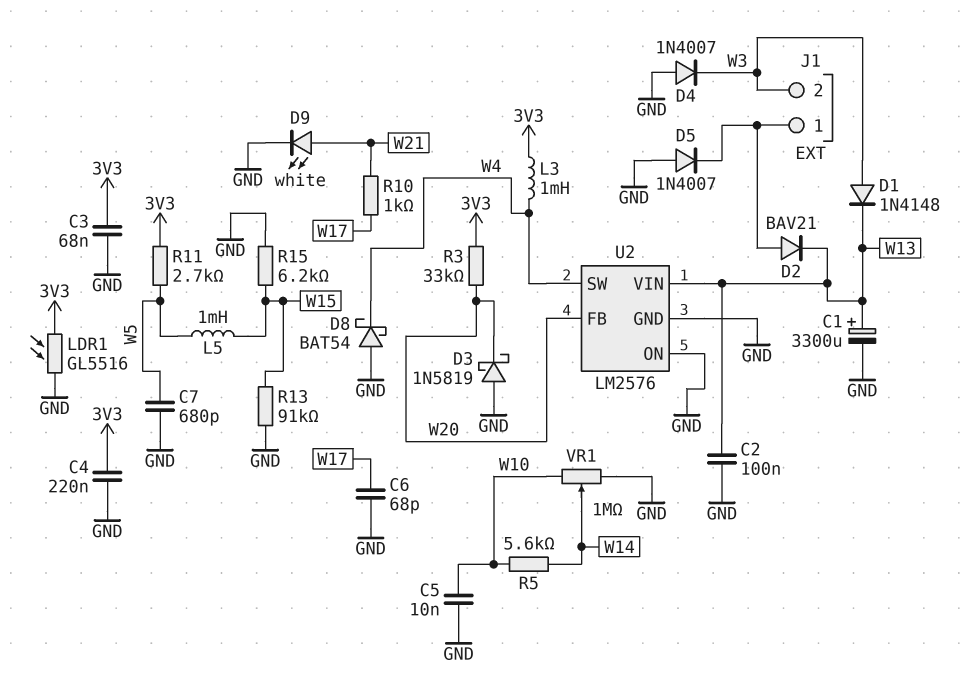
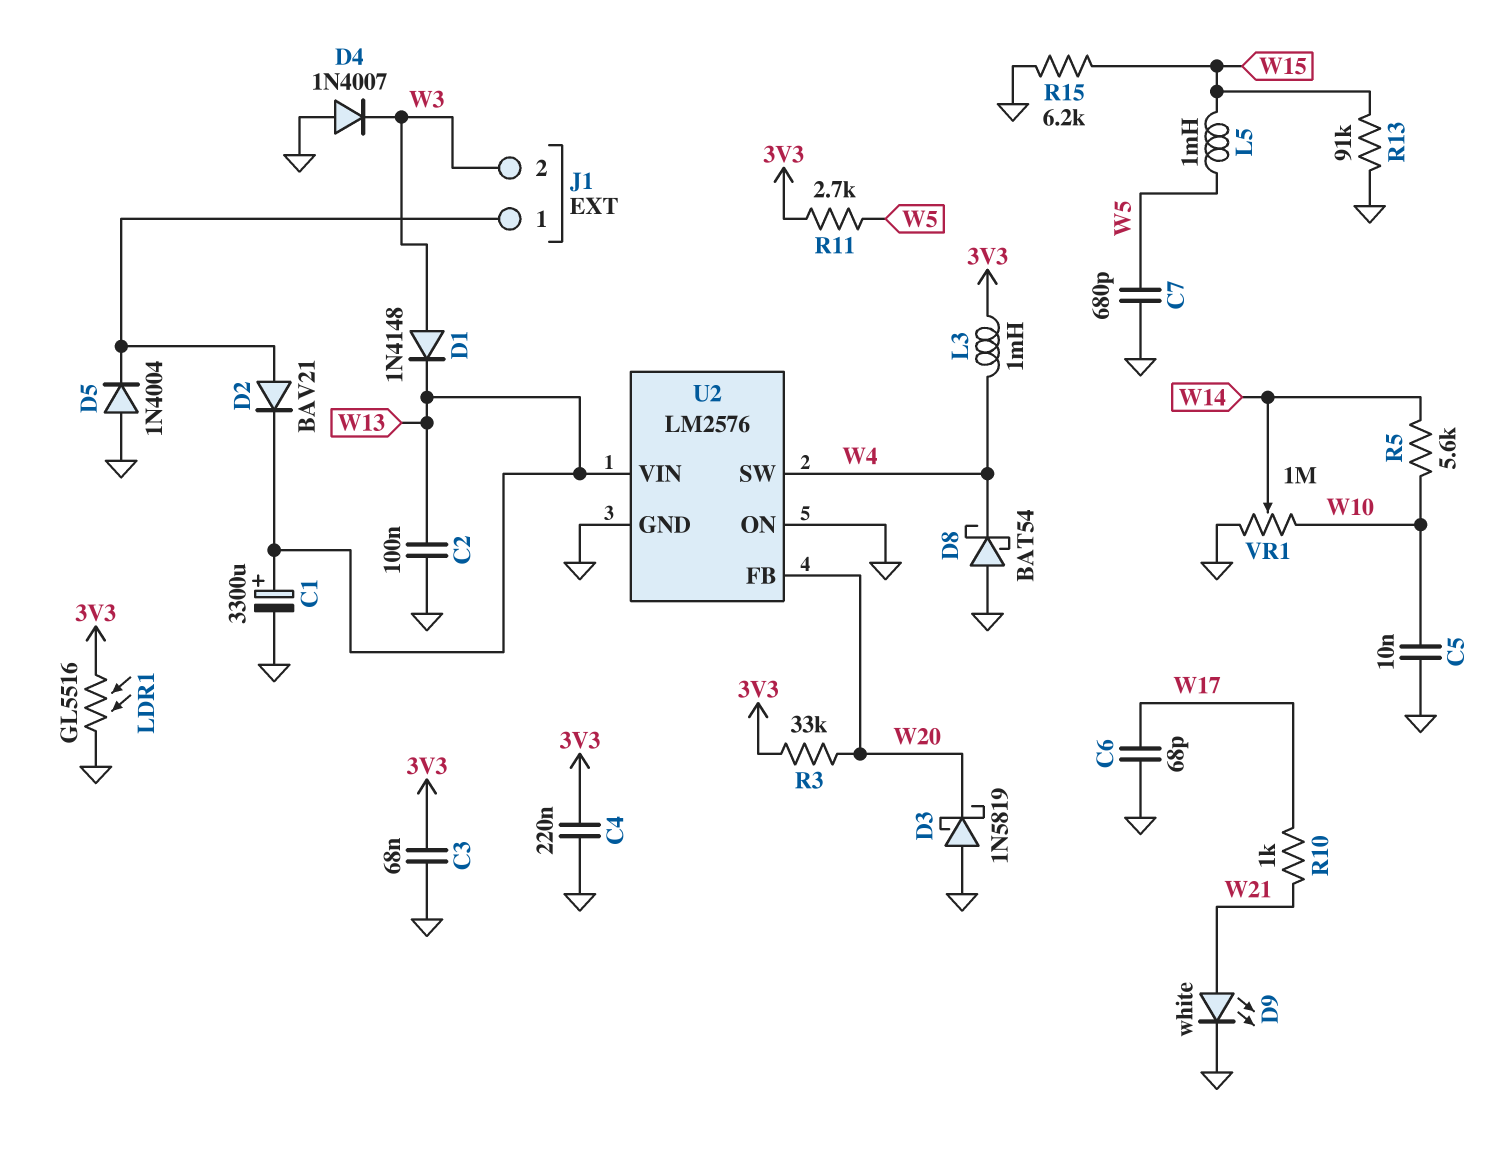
D5: diode 1N4007 (A GND, K J1/1) -> diode 1N4004 (A GND, K J1/1)

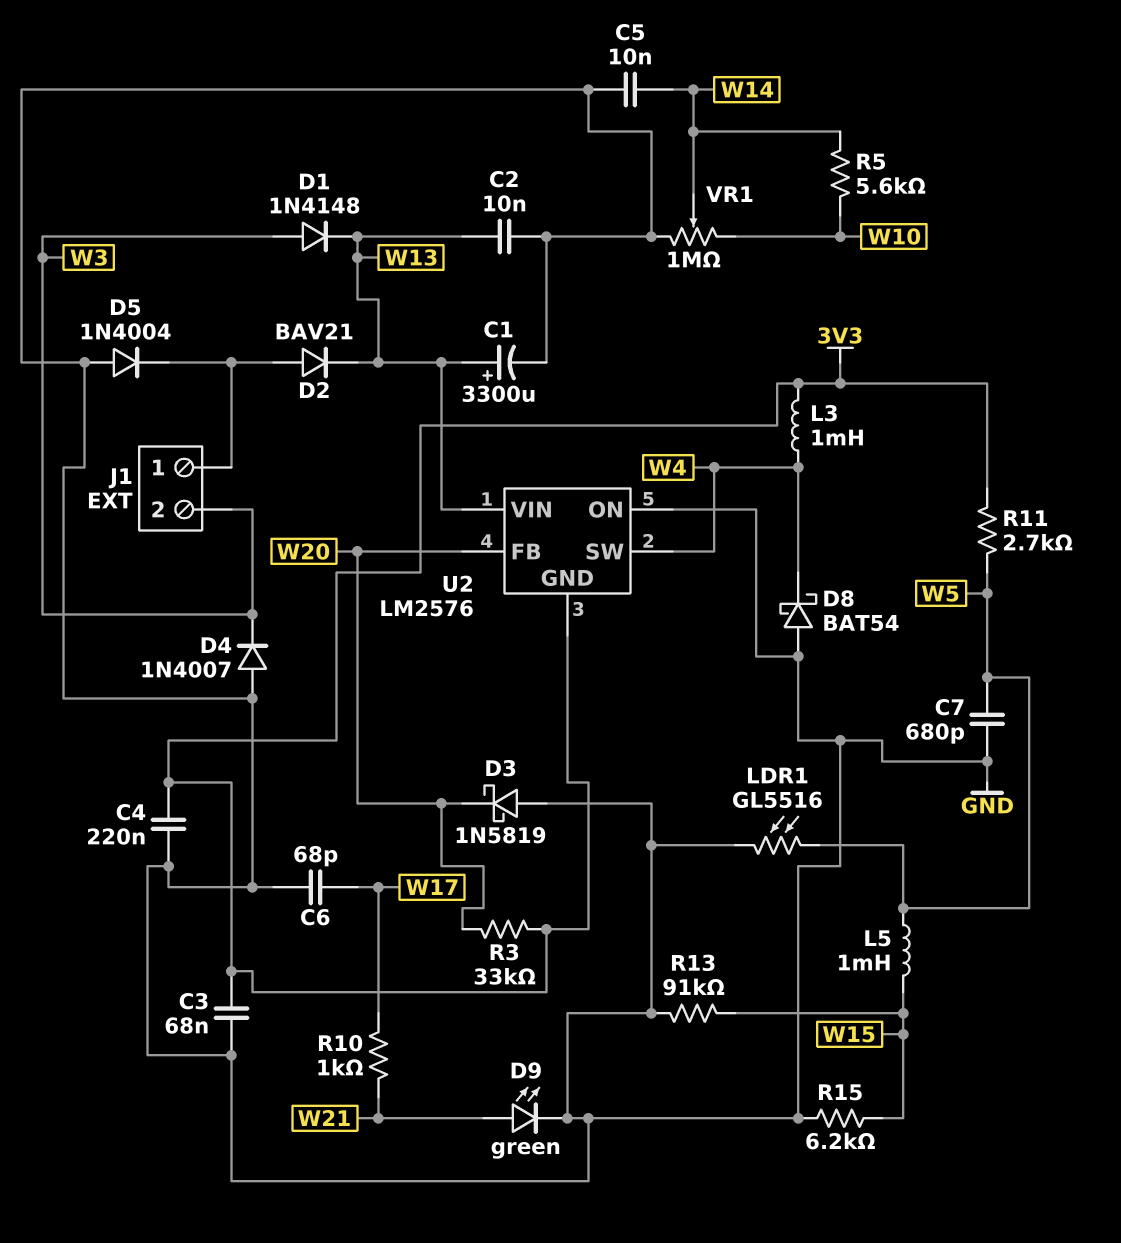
C2: 100nF (GND, W13) -> 10nF (GND, W13)
C5: 10nF (GND, W10) -> 10nF (GND, W14)
D9: LED white (A W21, K GND) -> LED green (A W21, K GND)
LDR1: GL5516 (3V3, GND) -> GL5516 (GND, W5)
U2 pin GND: GND -> 3V3

